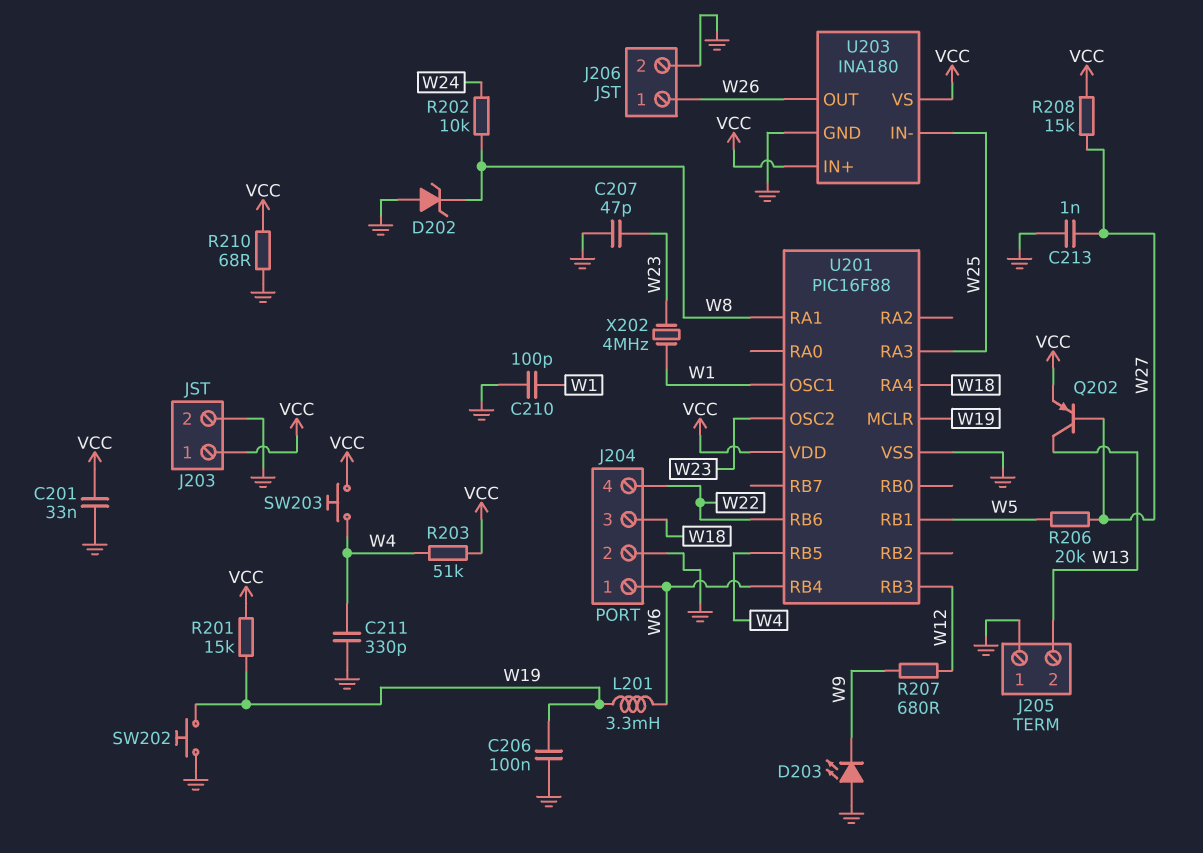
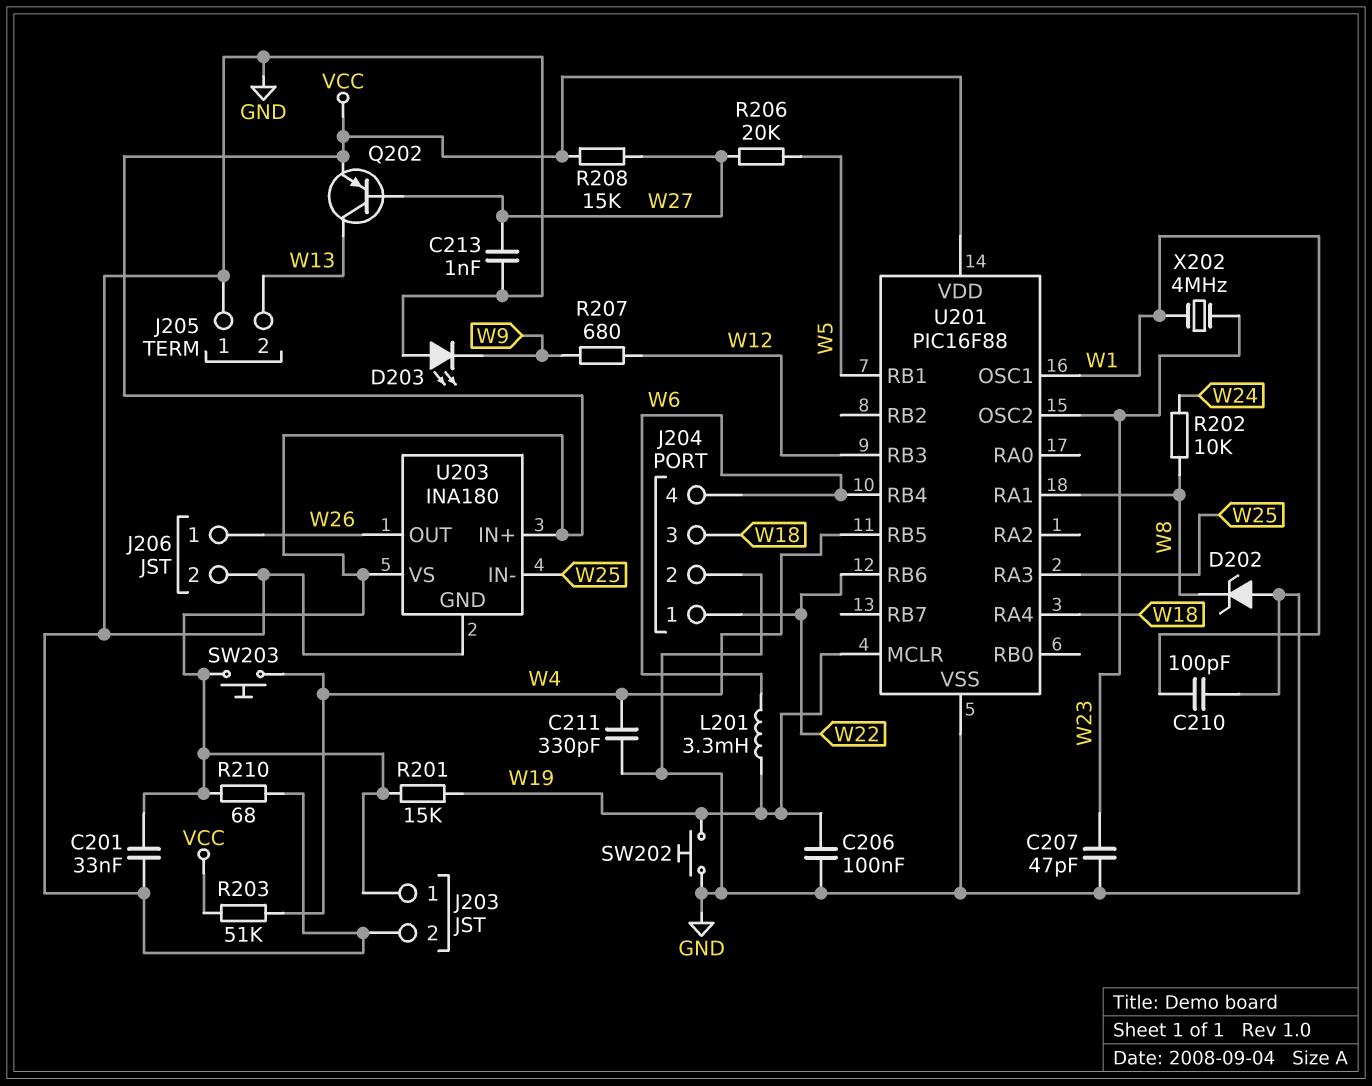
J204 pin 1: W6 -> W22
J204 pin 4: W22 -> W6

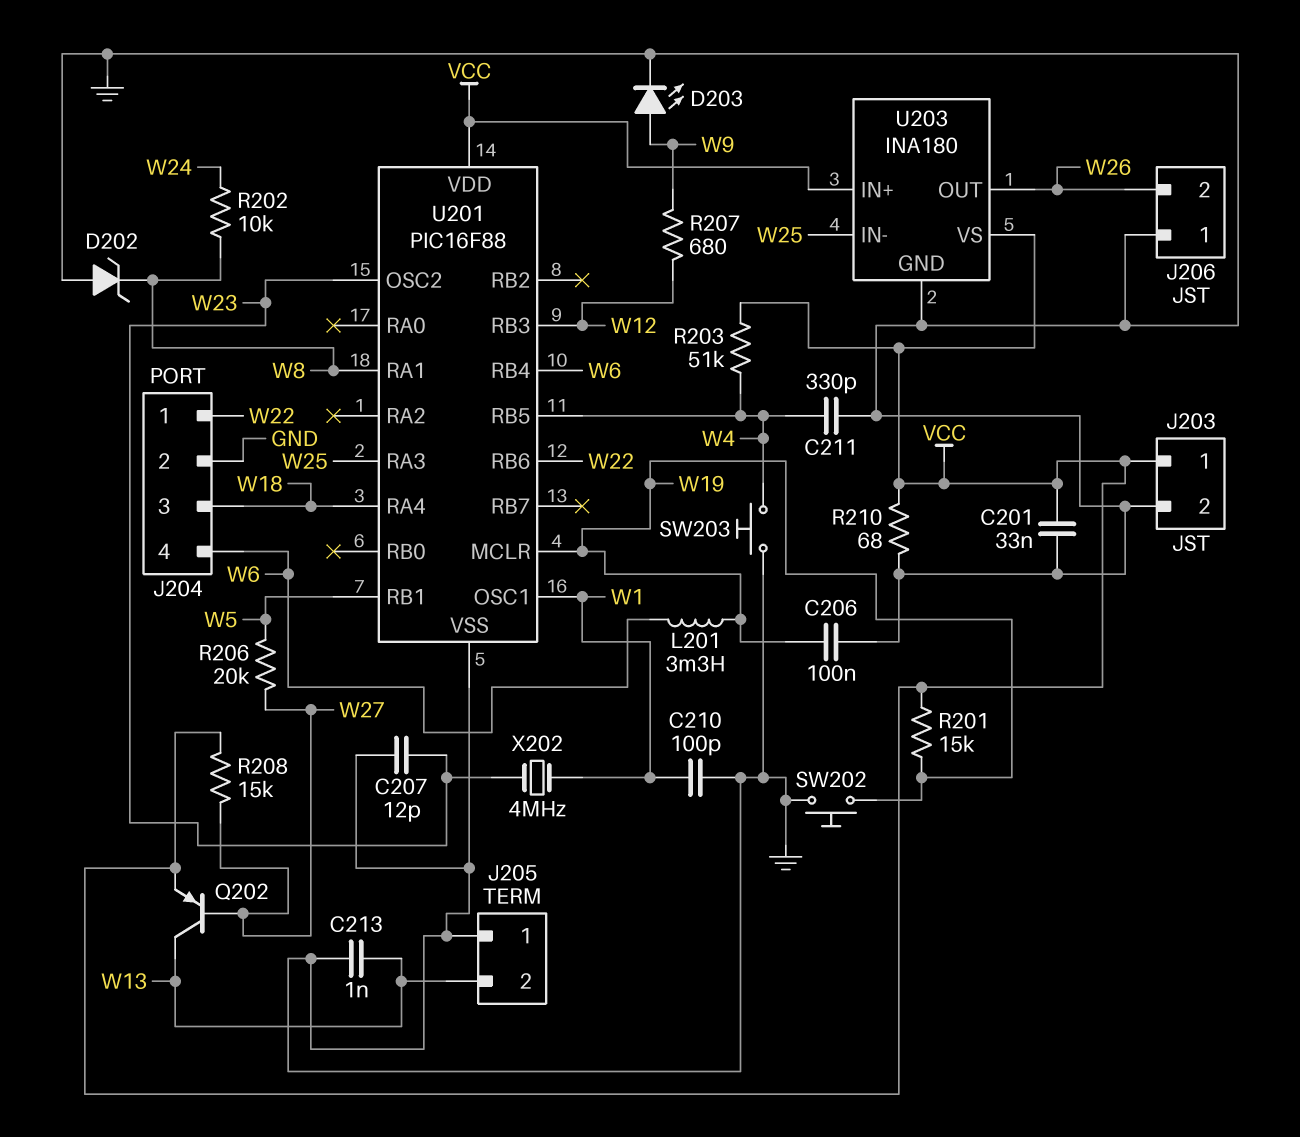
C207: 47pF (GND, W23) -> 12pF (GND, W23)
C213: 1nF (GND, W27) -> 1nF (GND, W13)
D203: LED (A GND, K W9) -> LED (A W9, K GND)
J206 pin 1: W26 -> GND
J206 pin 2: GND -> W26
SW203: button (VCC, W4) -> button (GND, W4)

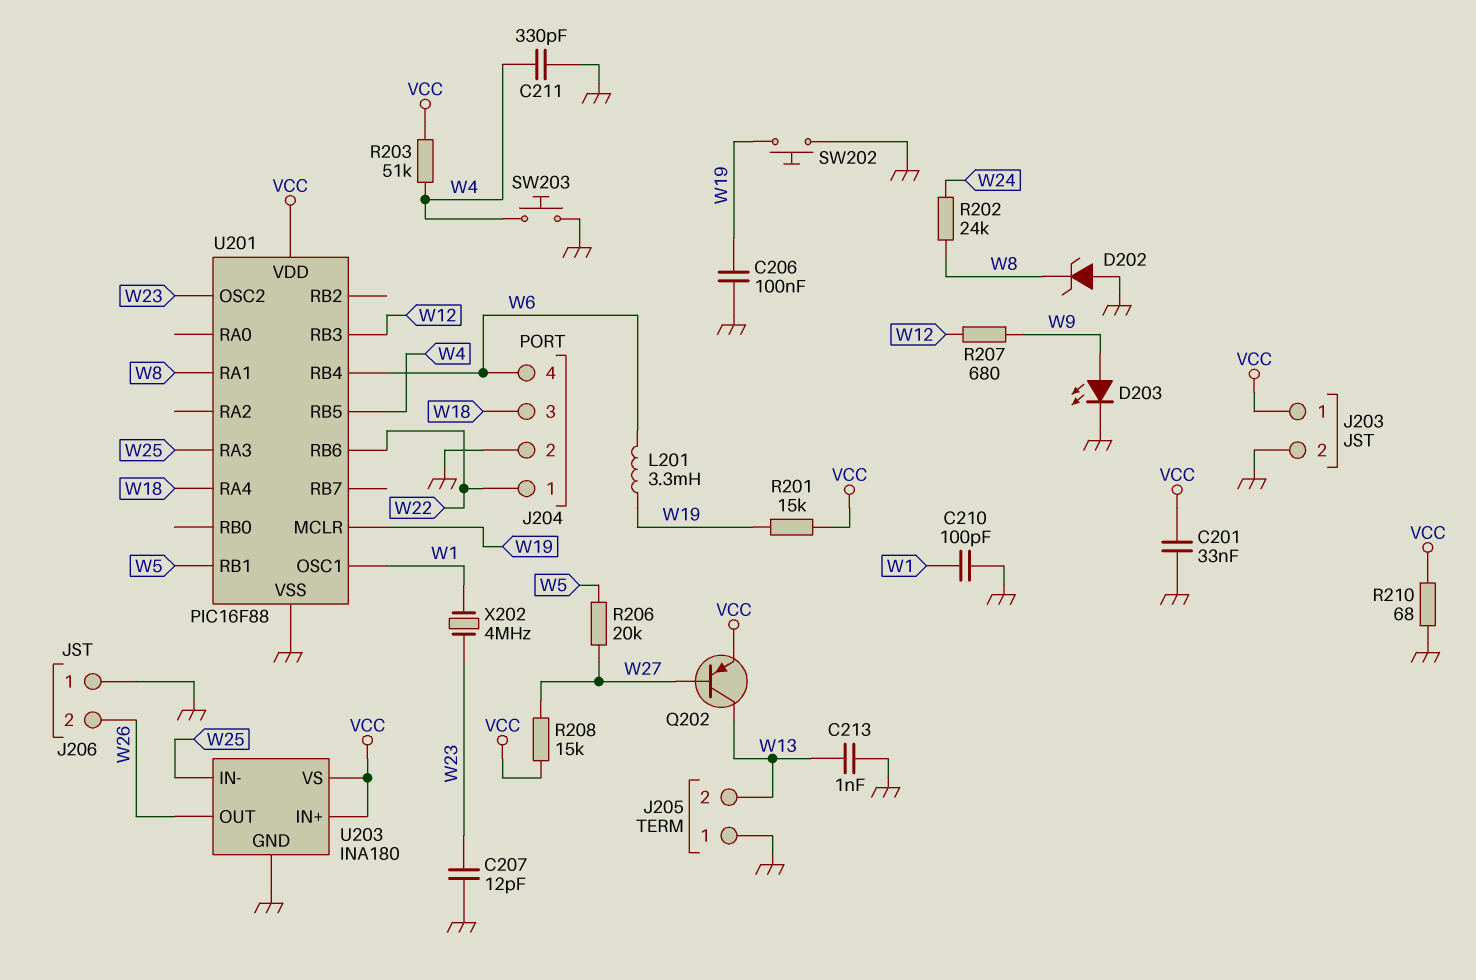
R202: 10k (W8, W24) -> 24k (W8, W24)

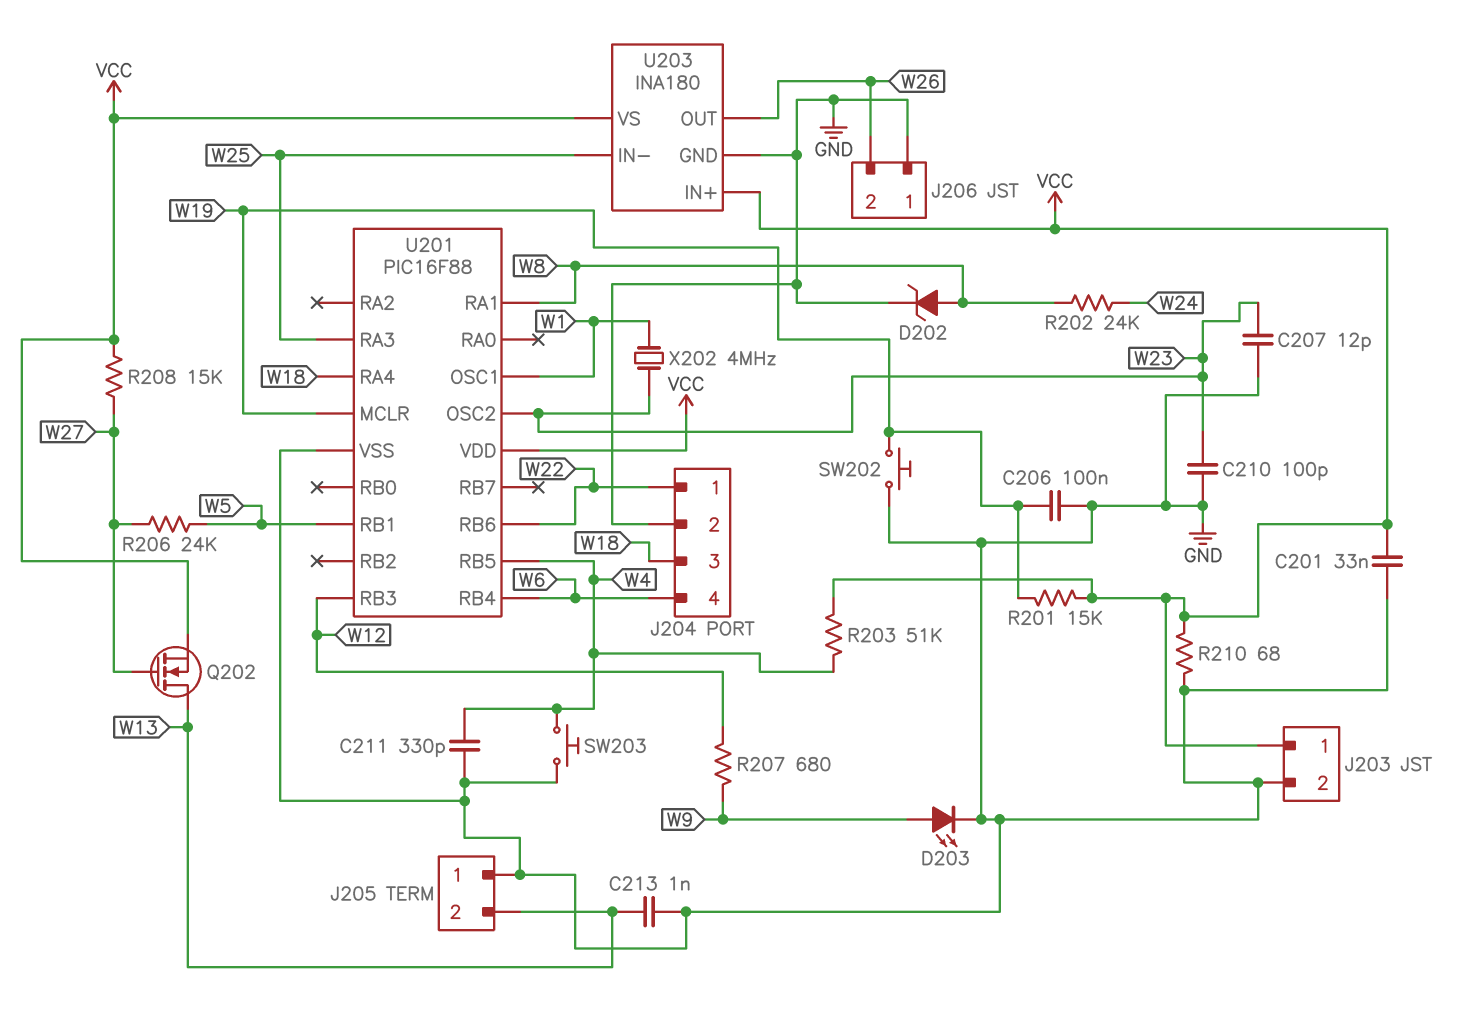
C210: 100pF (GND, W1) -> 100pF (GND, W23)
D202: zener (A GND, K W8) -> zener (A W8, K GND)
L201: 3.3mH (W6, W19) -> none
Q202: PNP (B W27, C W13, E VCC) -> NMOS (G W27, D W13, S VCC)
R206: 20k (W5, W27) -> 24k (W5, W27)

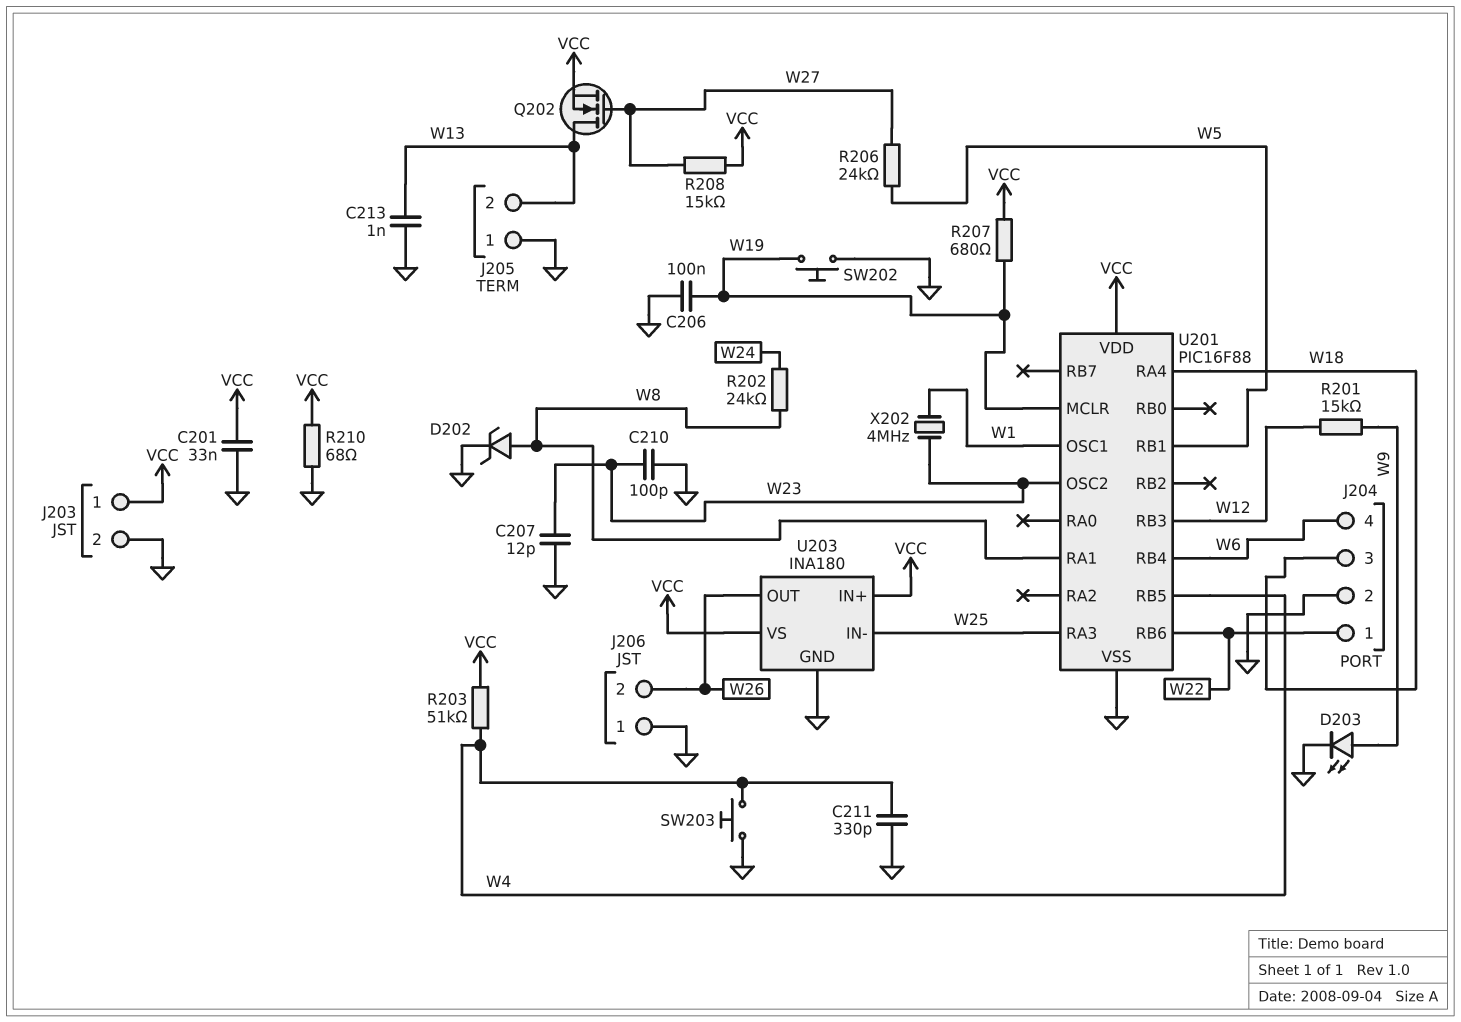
R201: 15k (VCC, W19) -> 15k (W9, W12)
R207: 680 (W9, W12) -> 680 (VCC, W19)

